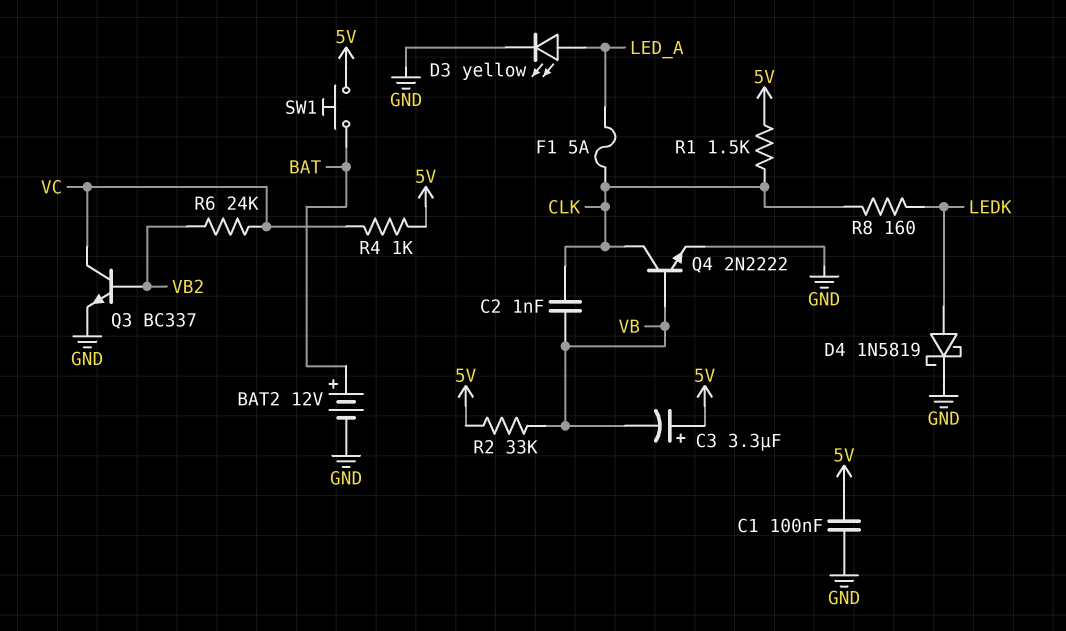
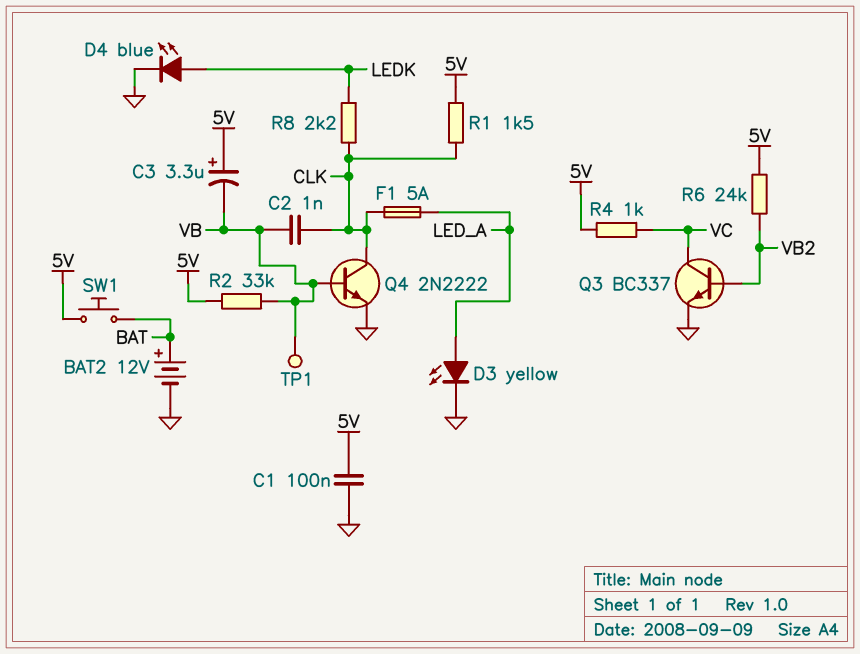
D4: schottky 1N5819 (A LEDK, K GND) -> LED blue (A LEDK, K GND)
R6: 24k (VB2, VC) -> 24k (5V, VB2)
R8: 160 (CLK, LEDK) -> 2.2k (CLK, LEDK)
TP1: none -> test point (VB)

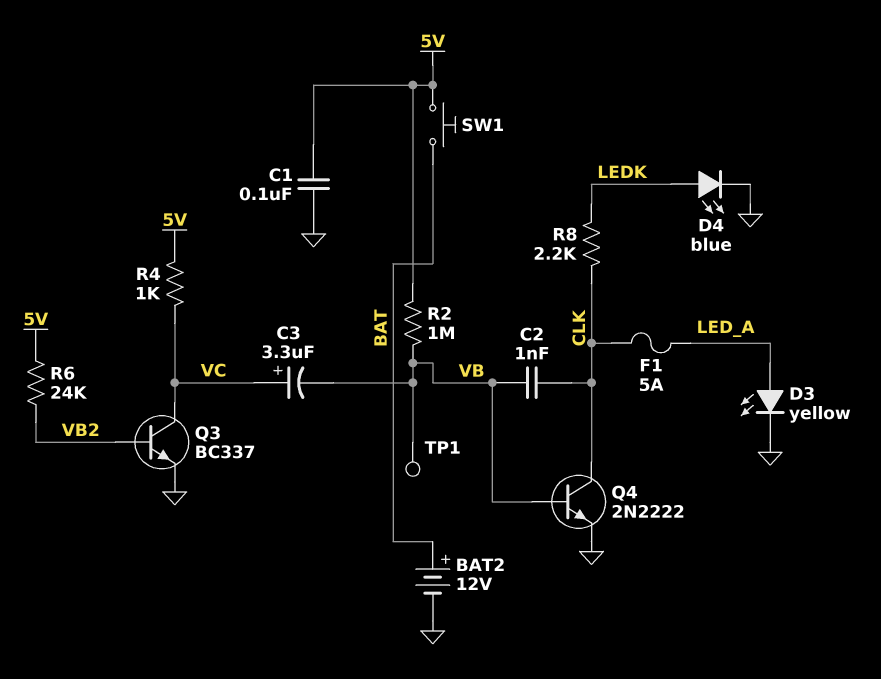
C3: 3.3uF (plus 5V, minus VB) -> 3.3uF (plus VC, minus VB)
R1: 1.5k (5V, CLK) -> none
R2: 33k (5V, VB) -> 1M (5V, VB)

